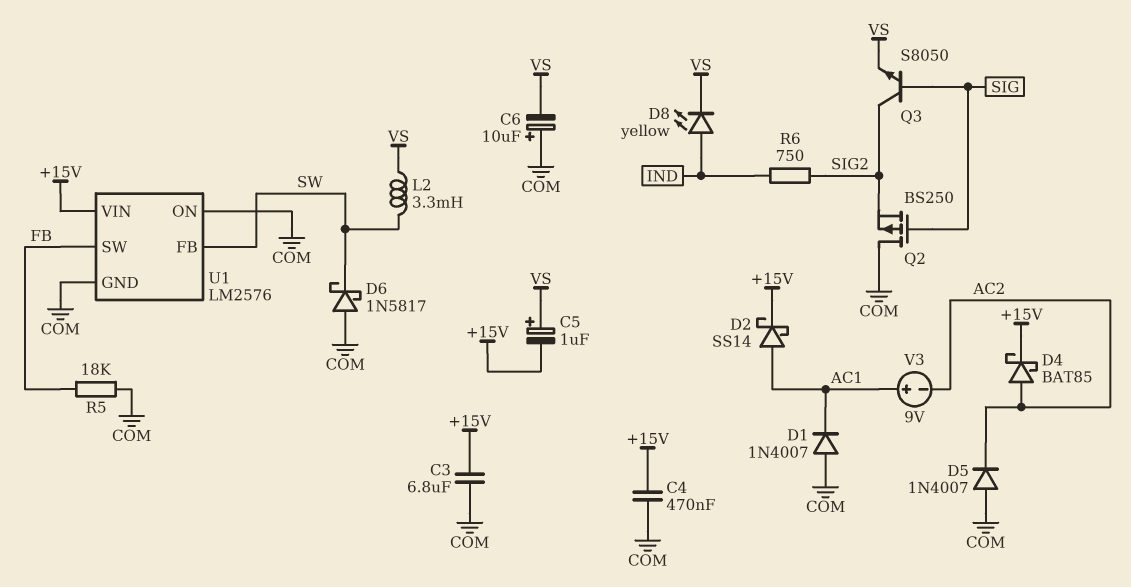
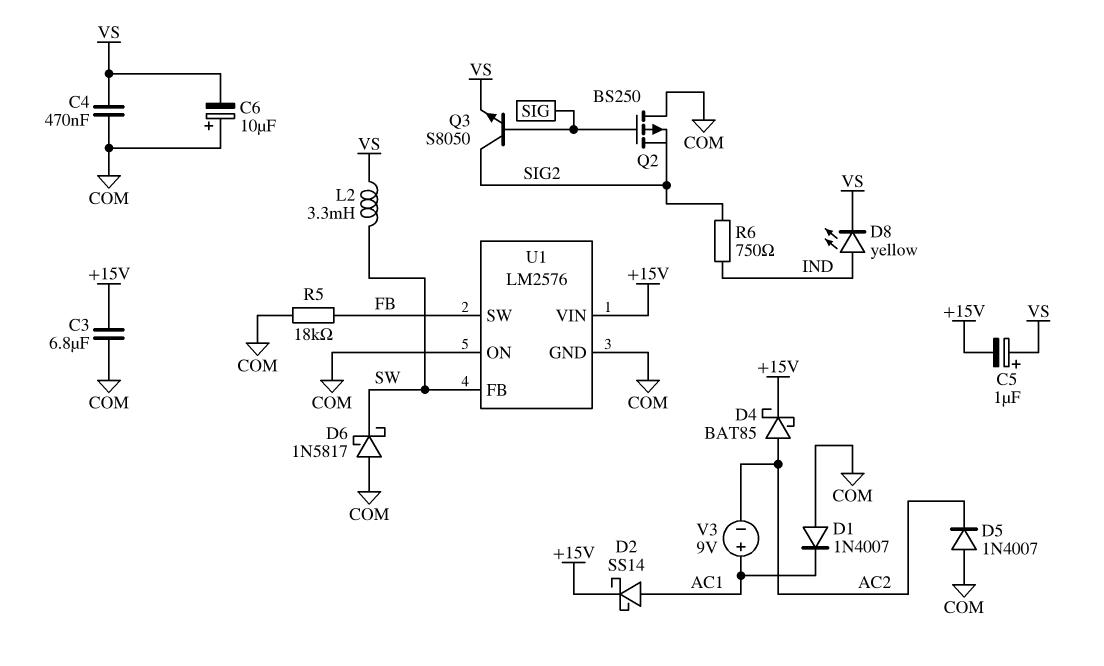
C4: 470nF (+15V, COM) -> 470nF (COM, VS)

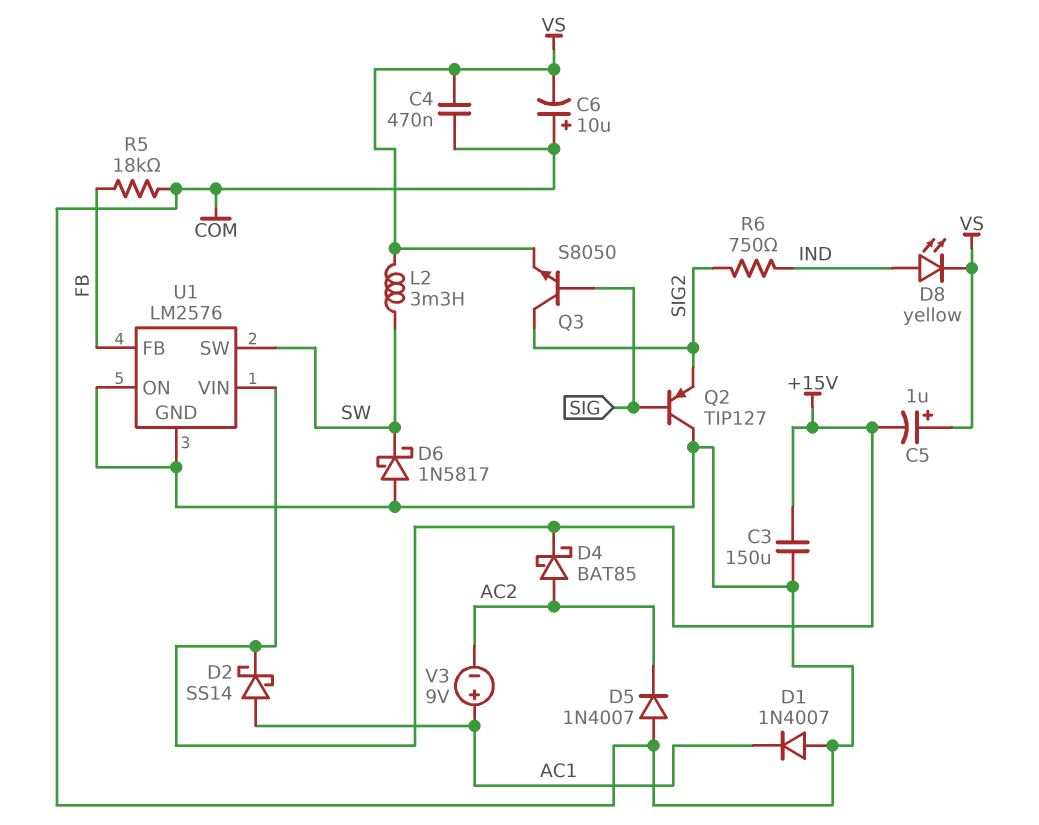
C3: 6.8uF (+15V, COM) -> 150uF (+15V, COM)
Q2: PMOS BS250 (G SIG, D COM, S SIG2) -> PNP TIP127 (B SIG, C COM, E SIG2)
U1 pin FB: SW -> FB
U1 pin SW: FB -> SW

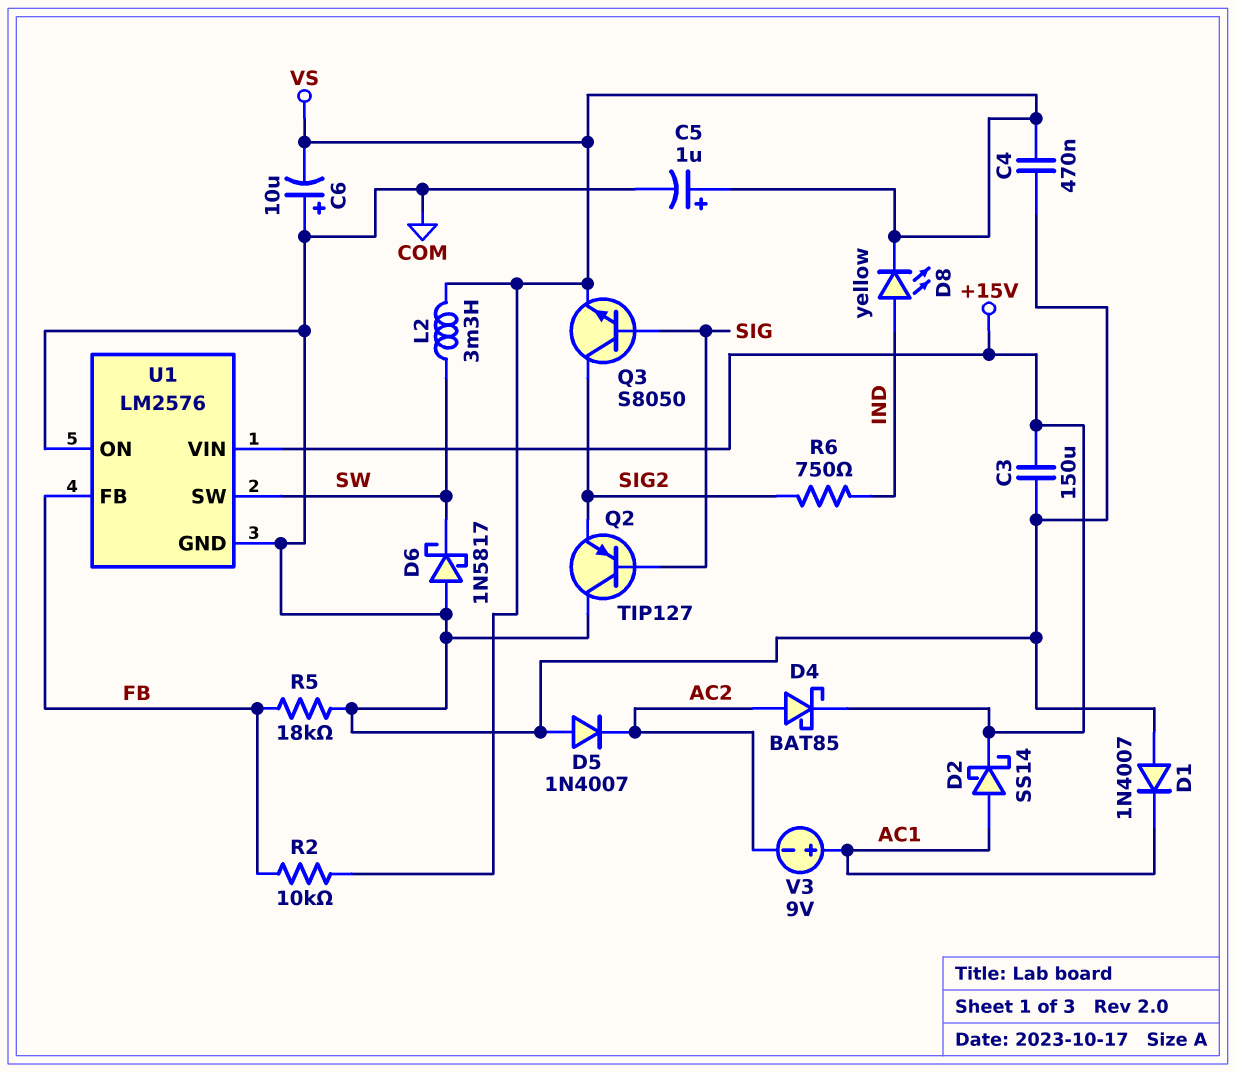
C5: 1uF (plus VS, minus +15V) -> 1uF (plus VS, minus COM)
R2: none -> 10k (FB, VS)

